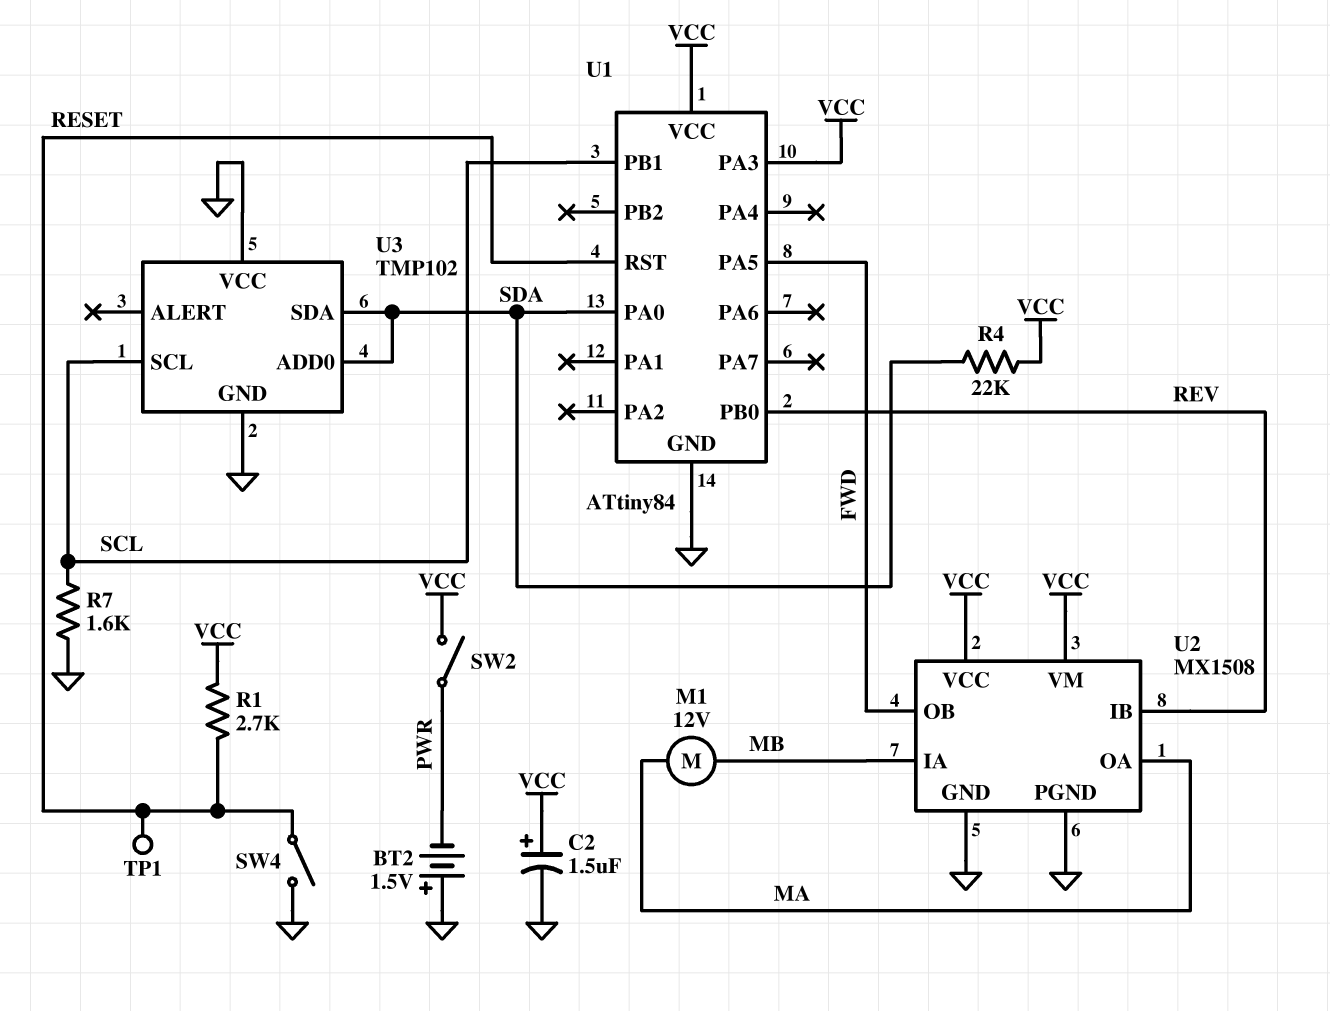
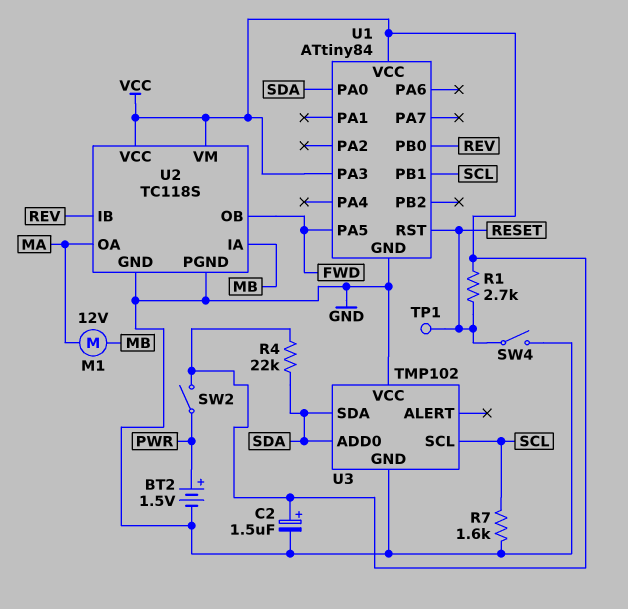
BT2: 1.5V (plus GND, minus PWR) -> 1.5V (plus PWR, minus GND)
U2: MX1508 -> TC118S

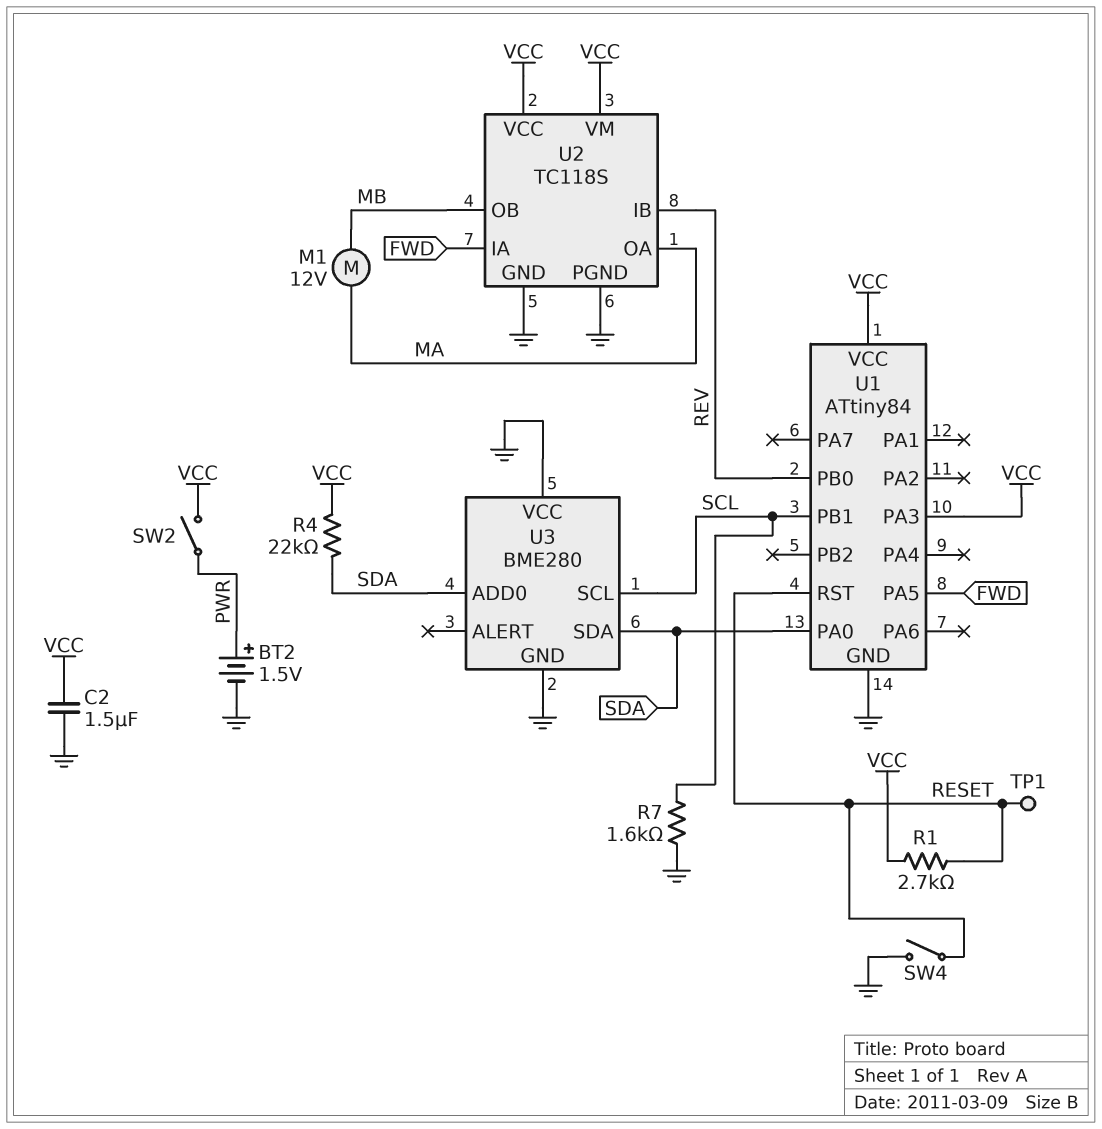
C2: 1.5uF (plus VCC, minus GND) -> 1.5uF (GND, VCC)
U2 pin IA: MB -> FWD
U2 pin OB: FWD -> MB
U3: TMP102 -> BME280

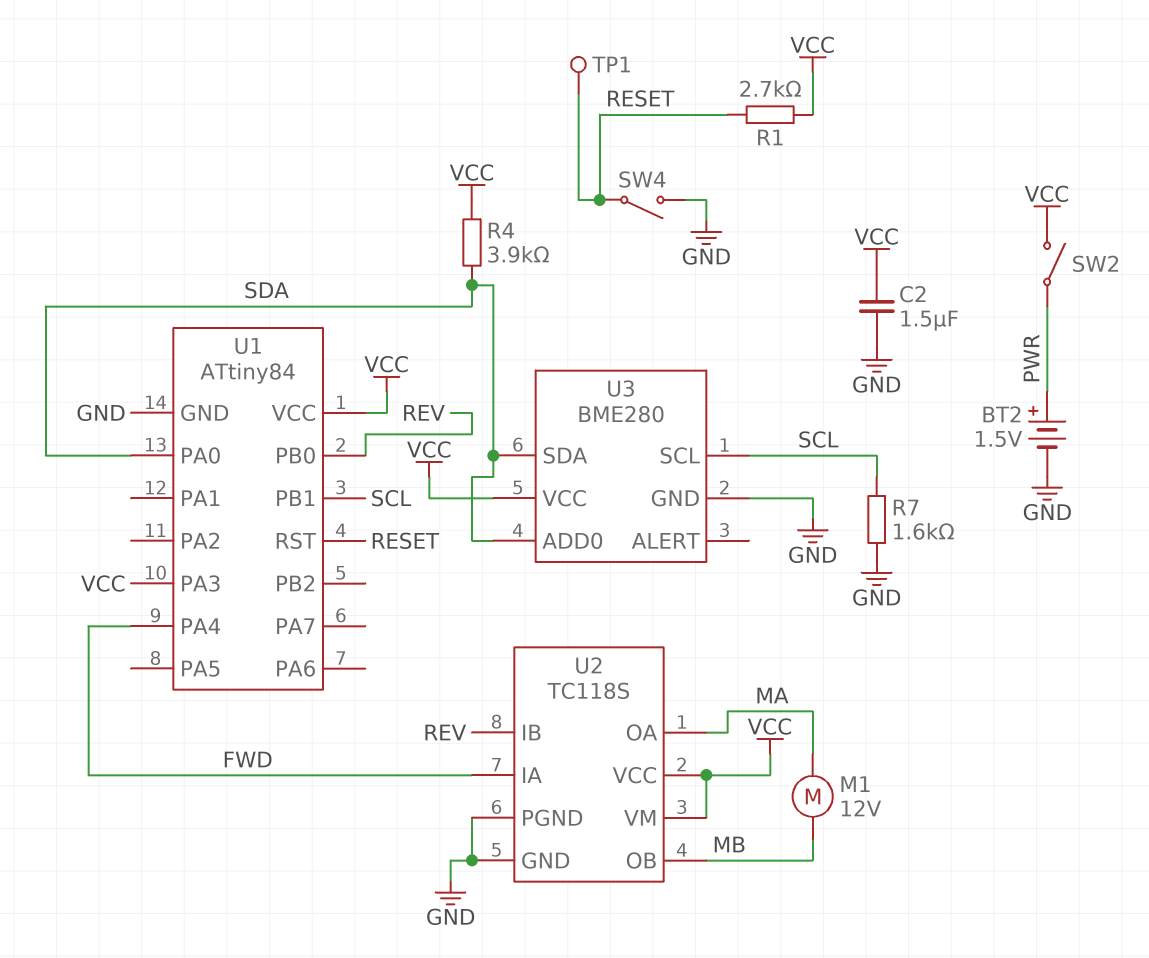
R4: 22k (SDA, VCC) -> 3.9k (SDA, VCC)
U1 pin PA4: none -> FWD
U1 pin PA5: FWD -> none
U3 pin VCC: GND -> VCC

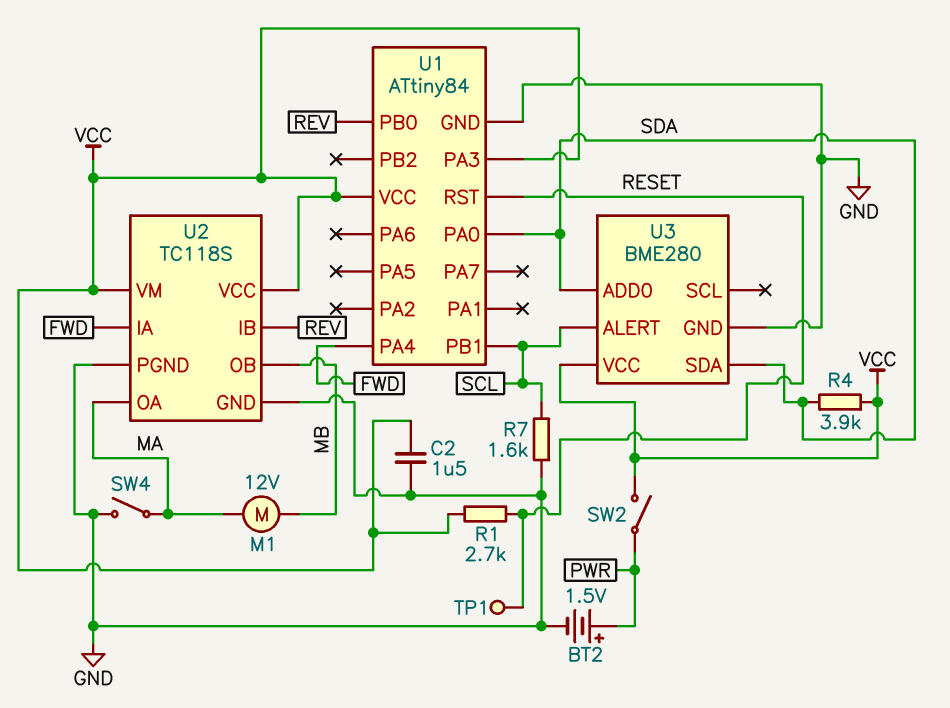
SW4: switch (GND, RESET) -> switch (GND, MA)
U3 pin ALERT: none -> SCL
U3 pin SCL: SCL -> none

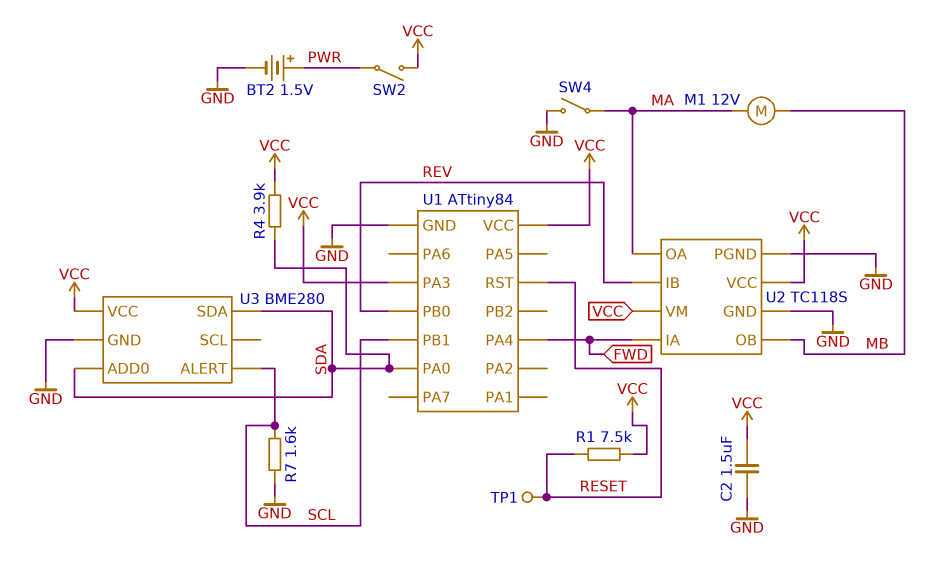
R1: 2.7k (RESET, VCC) -> 7.5k (RESET, VCC)

